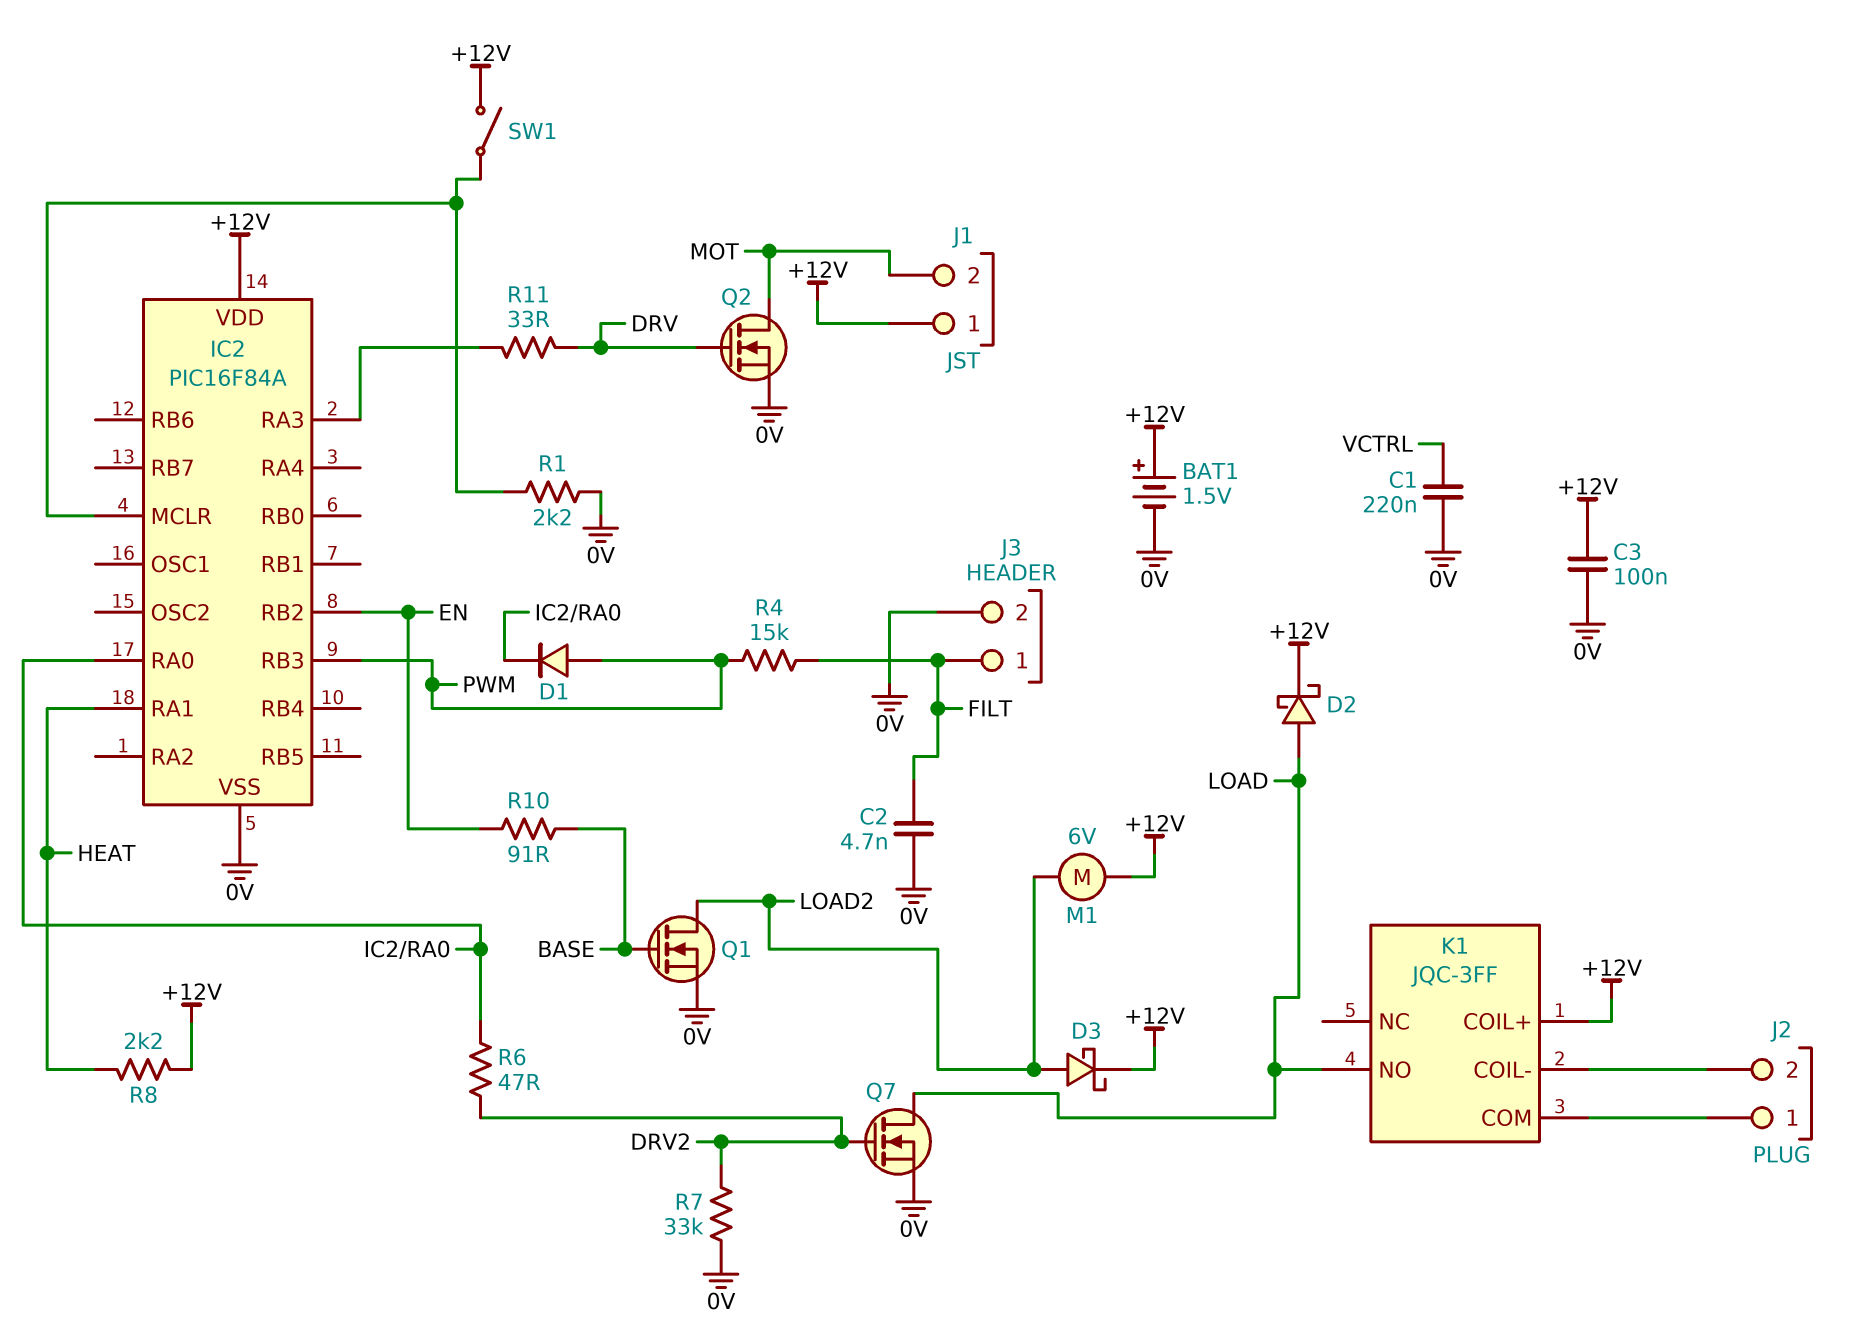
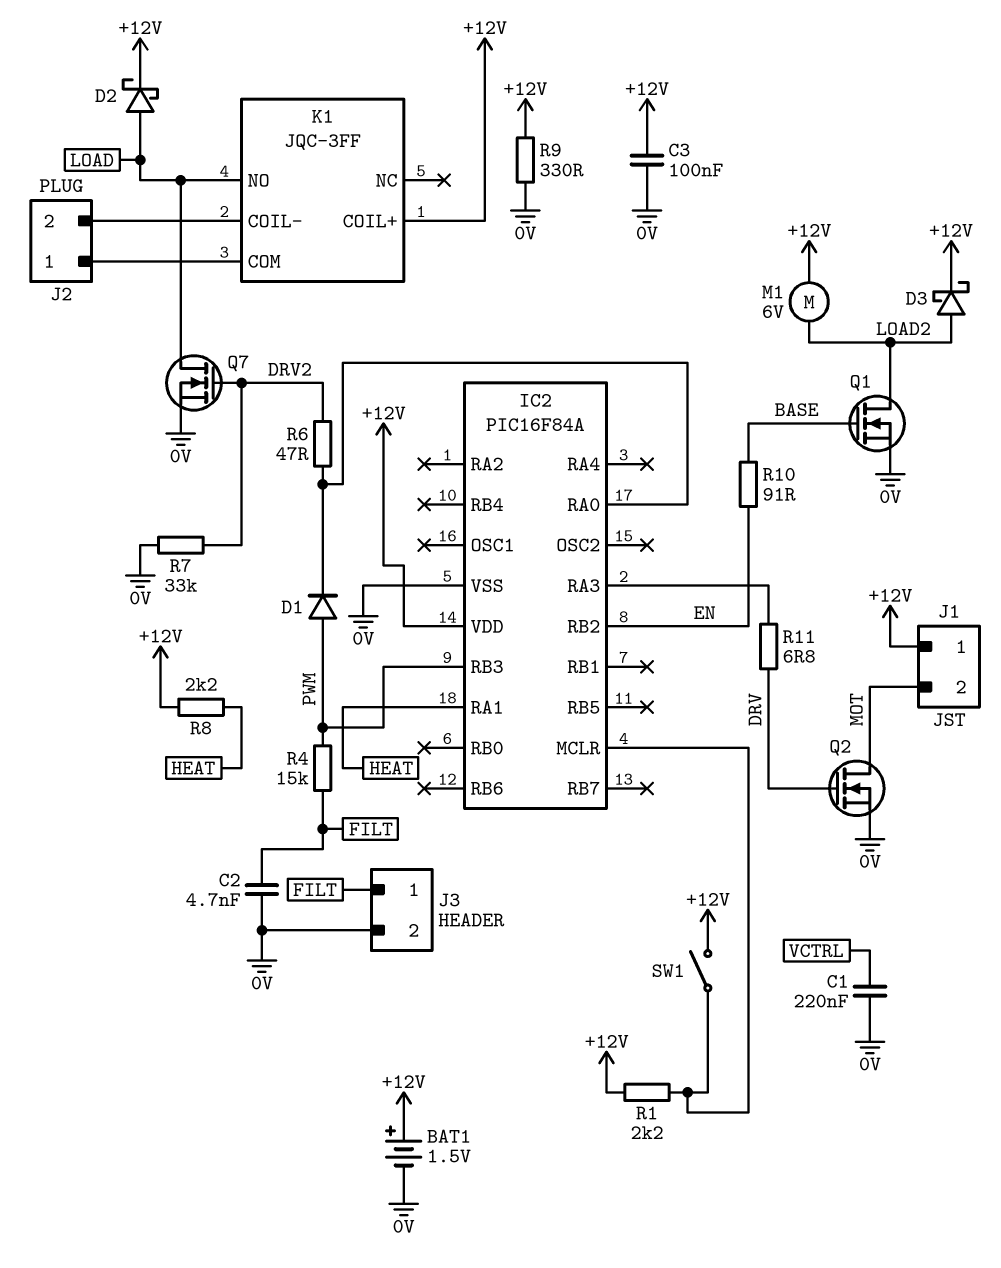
R1: 2.2k (0V, IC2/MCLR) -> 2.2k (+12V, IC2/MCLR)
R9: none -> 330 (+12V, 0V)
R11: 33 (DRV, IC2/RA3) -> 6.8 (DRV, IC2/RA3)

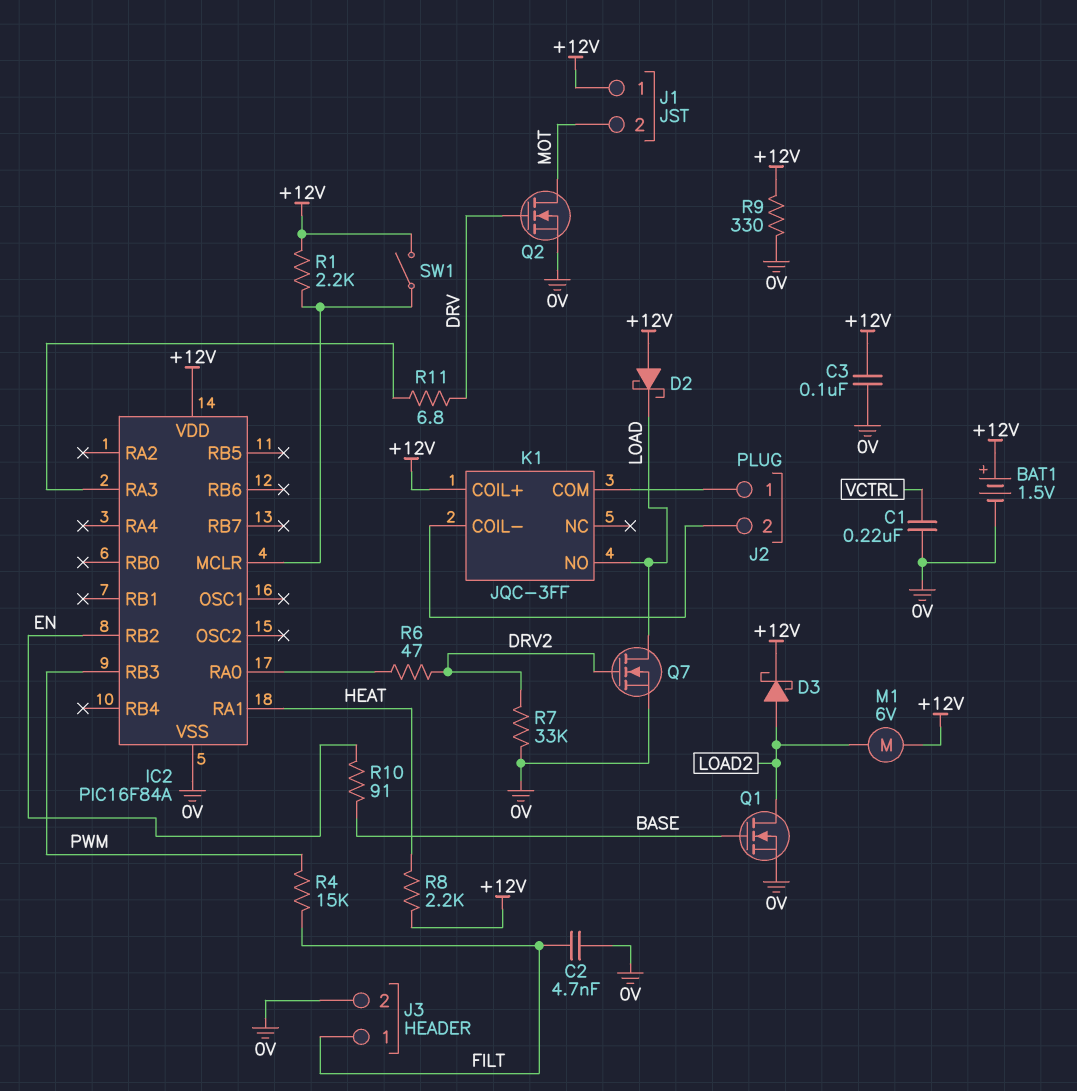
D1: diode (A PWM, K IC2/RA0) -> none
D2: schottky (A LOAD, K +12V) -> schottky (A +12V, K LOAD)

